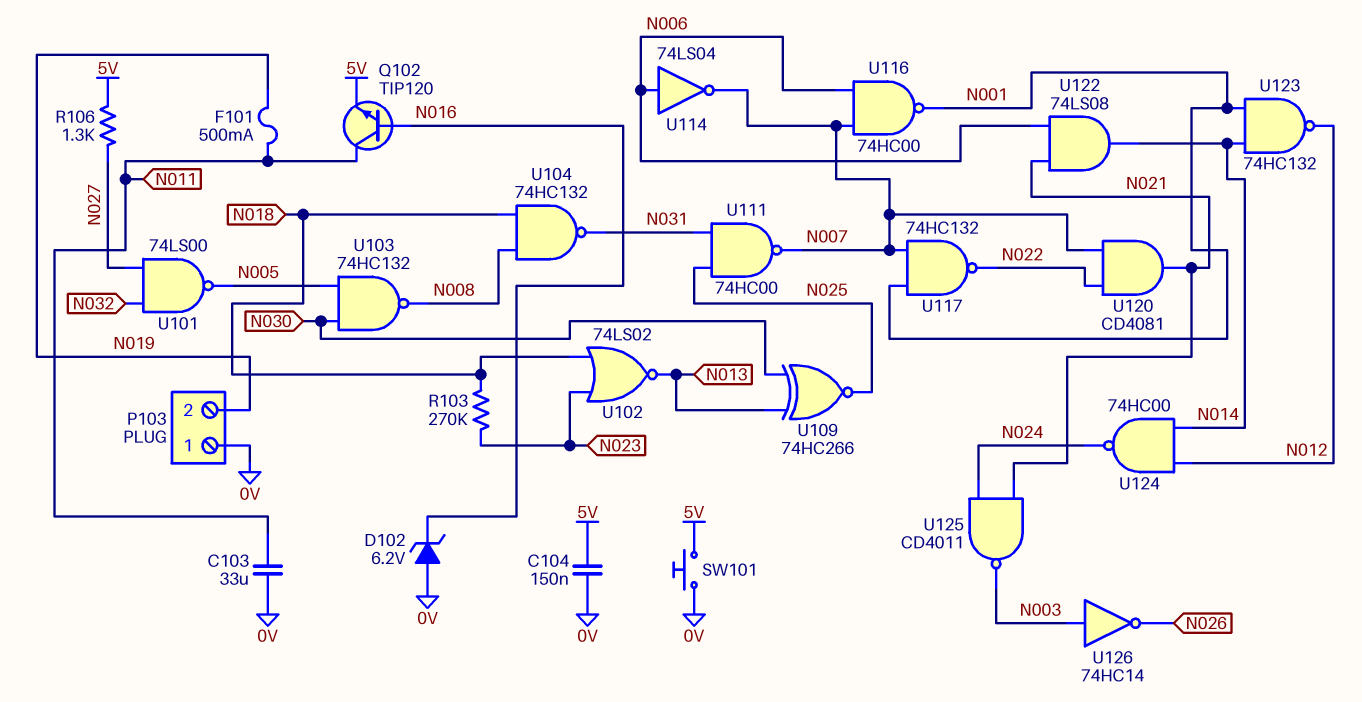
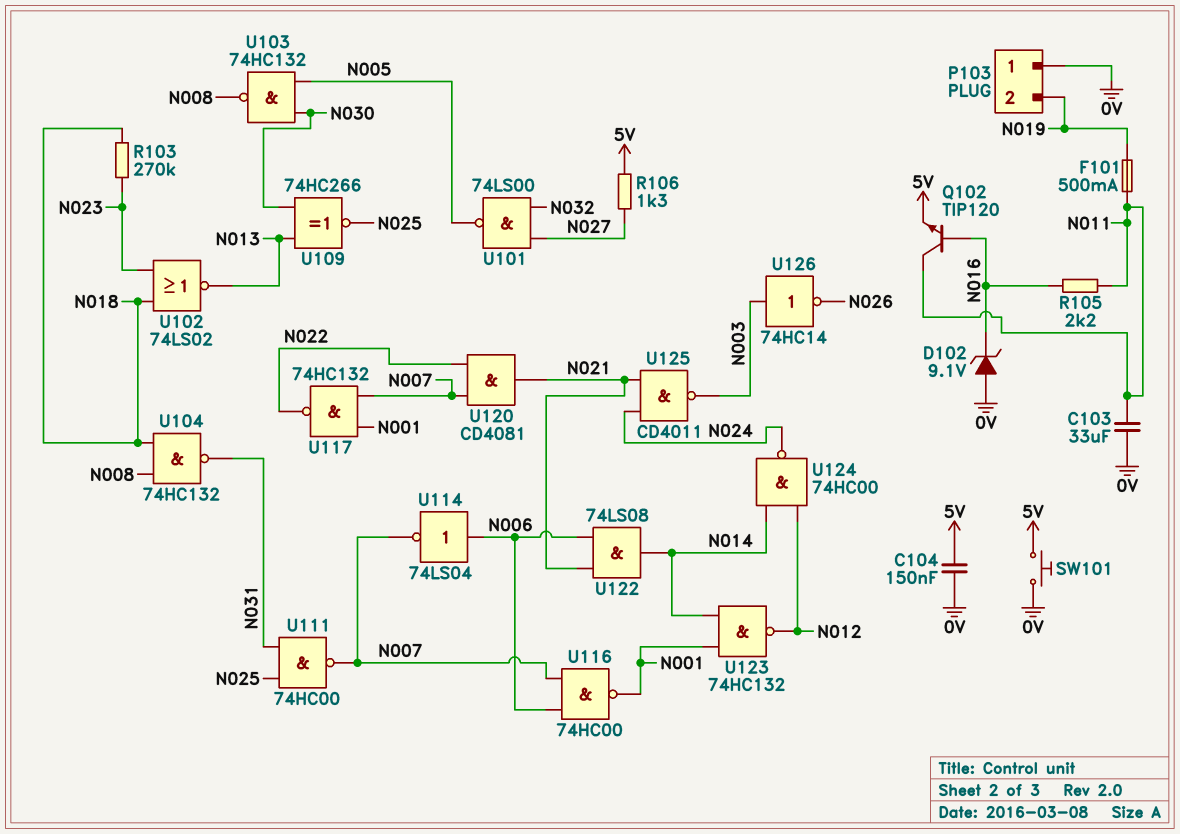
D102: zener 6.2V (A 0V, K N016) -> zener 9.1V (A 0V, K N016)
R105: none -> 2.2k (N011, N016)

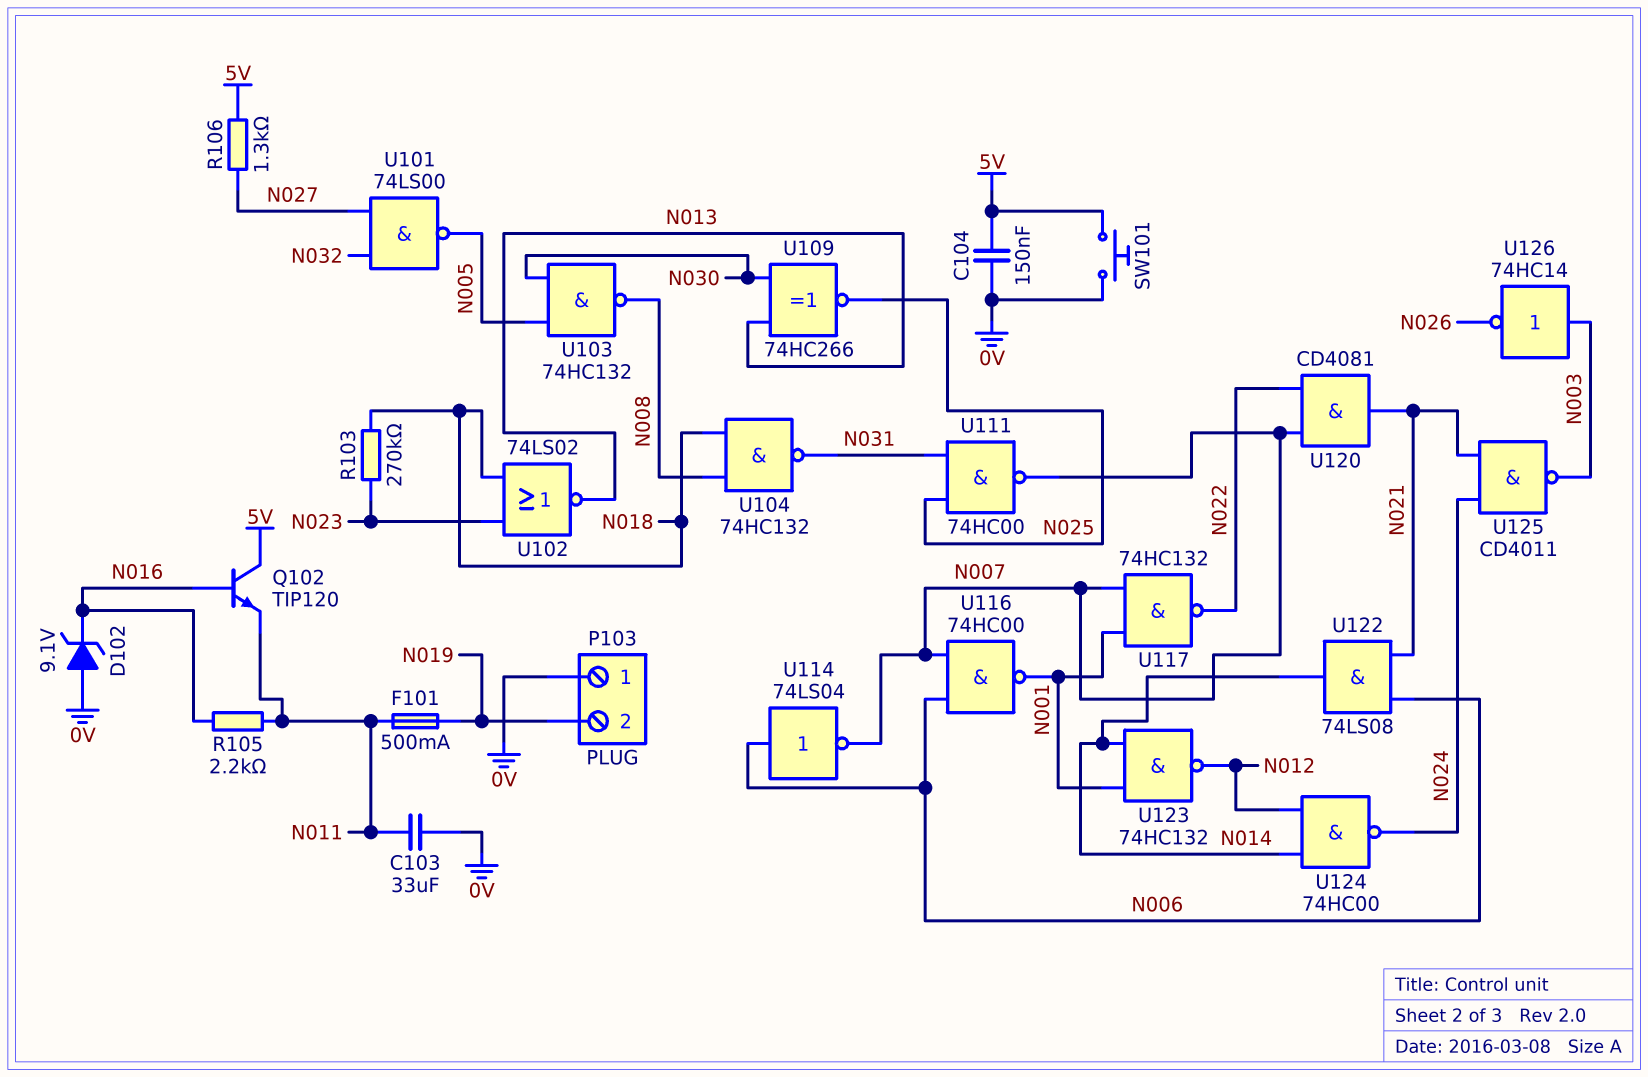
Q102: NPN TIP120 (B N016, C N011, E 5V) -> NPN TIP120 (B N016, C 5V, E N011)

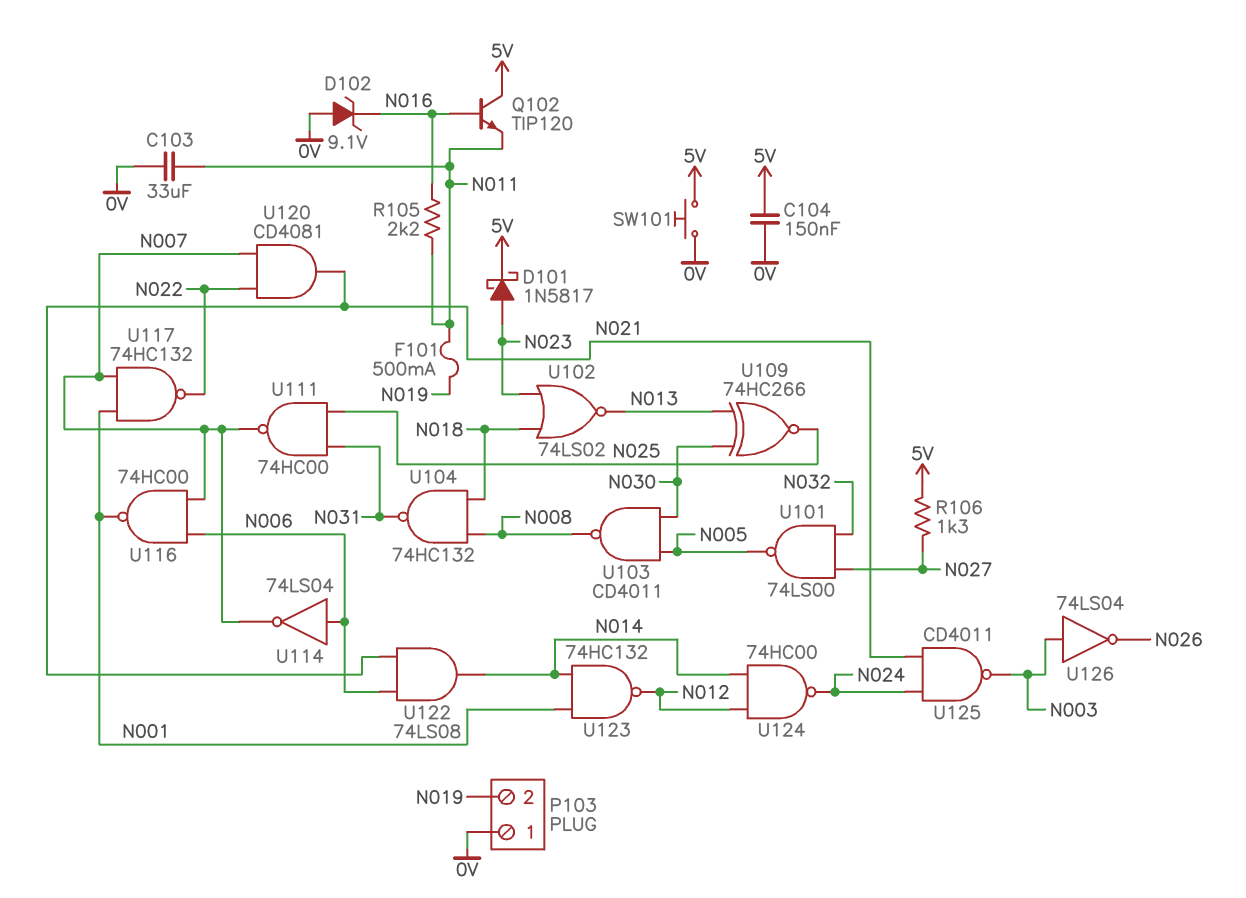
D101: none -> schottky 1N5817 (A N023, K 5V)
R103: 270k (N018, N023) -> none
U103: NAND 74HC132 (in N005, in N030, out N008) -> NAND CD4011 (in N005, in N030, out N008)
U126: NOT 74HC14 (in N003, out N026) -> NOT 74LS04 (in N003, out N026)

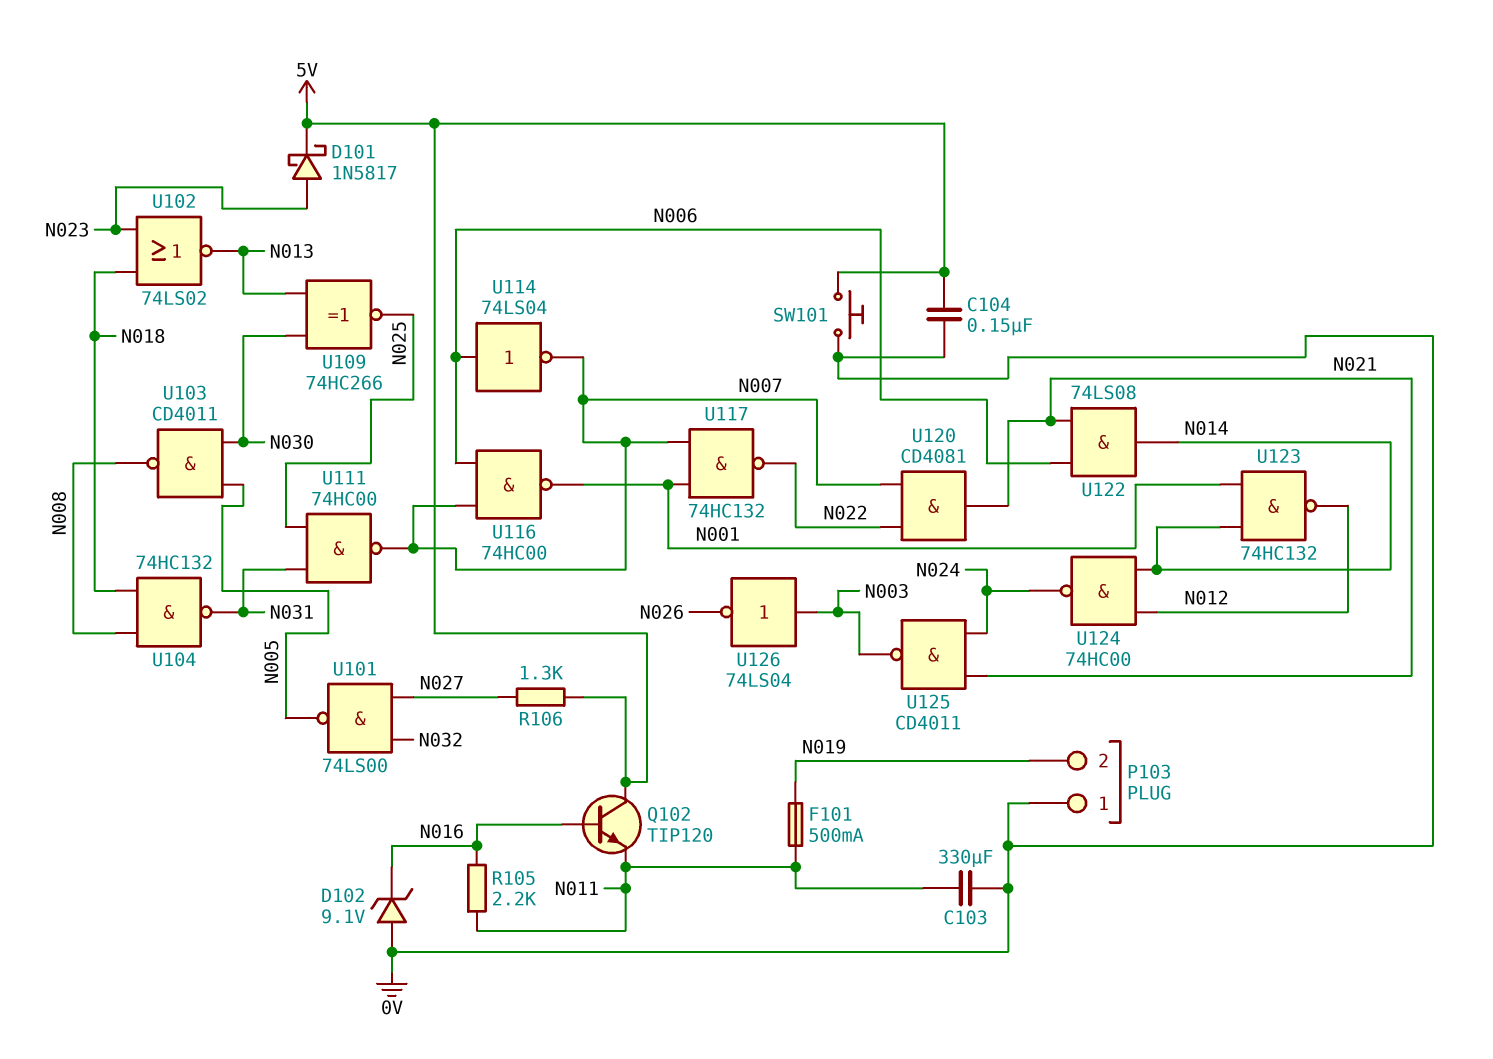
C103: 33uF (0V, N011) -> 330uF (0V, N011)

